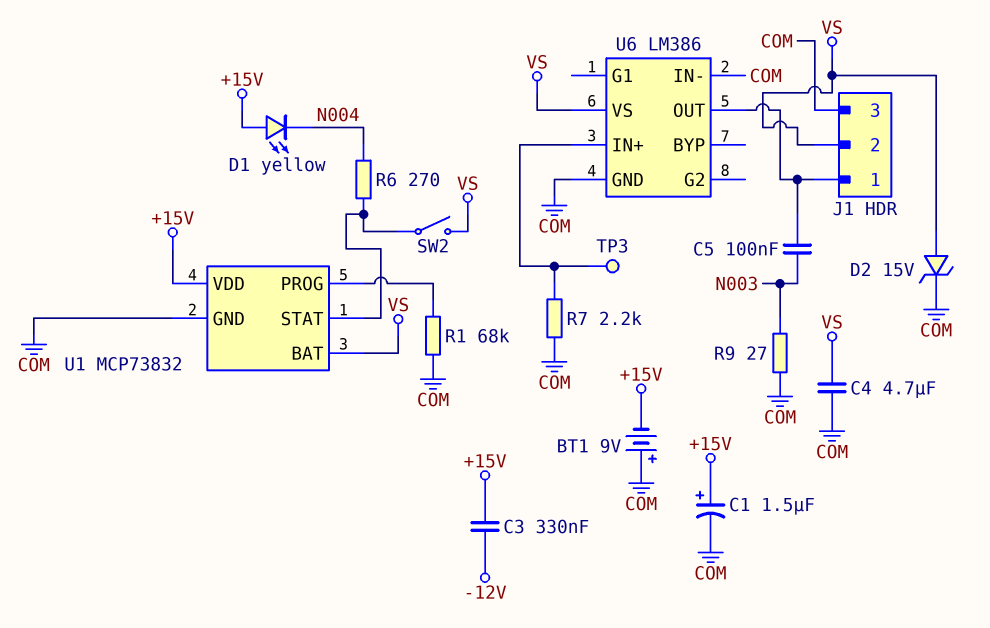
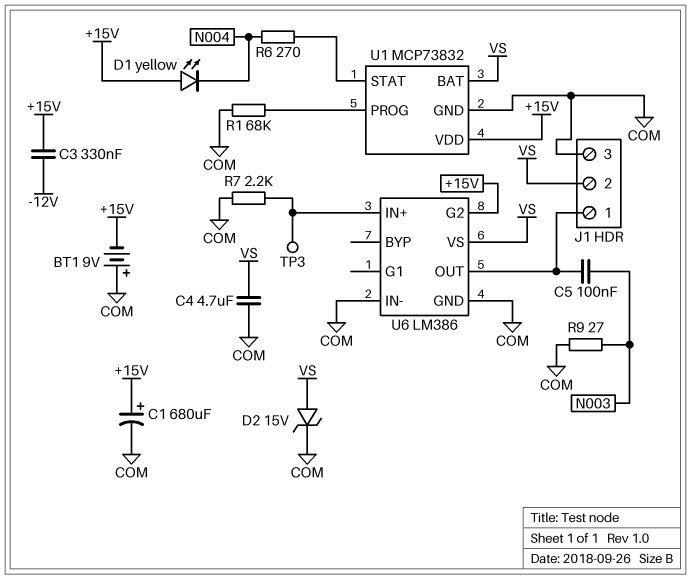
C1: 1.5uF (plus +15V, minus COM) -> 680uF (plus +15V, minus COM)
SW2: switch (U1/STAT, VS) -> none
U6 pin G2: none -> +15V

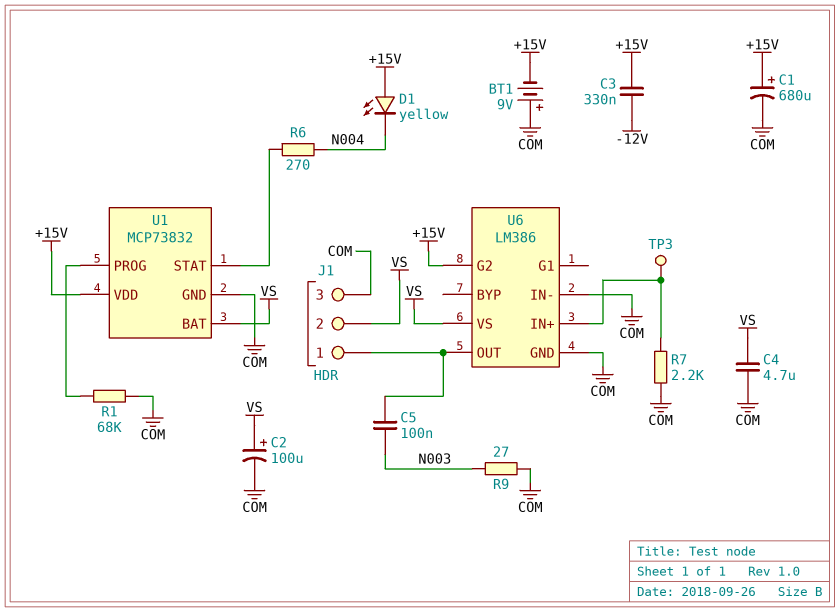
C2: none -> 100uF (plus VS, minus COM)
D2: zener 15V (A VS, K COM) -> none

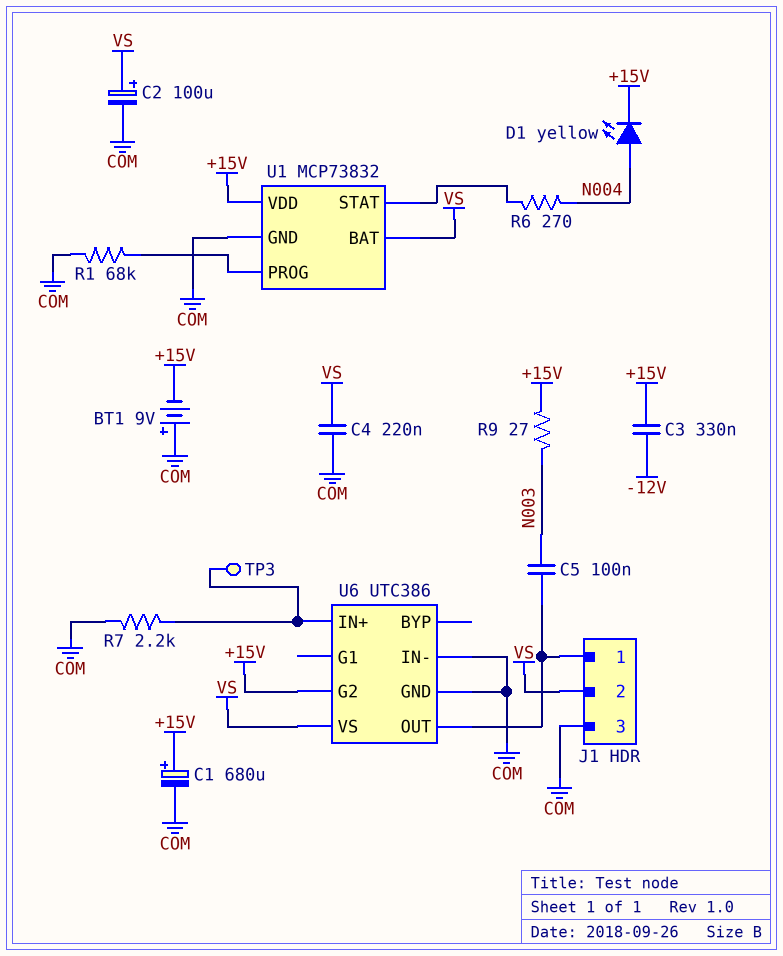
C4: 4.7uF (COM, VS) -> 220nF (COM, VS)
D1: LED yellow (A +15V, K N004) -> LED yellow (A N004, K +15V)
R9: 27 (COM, N003) -> 27 (+15V, N003)
U6: LM386 -> UTC386

